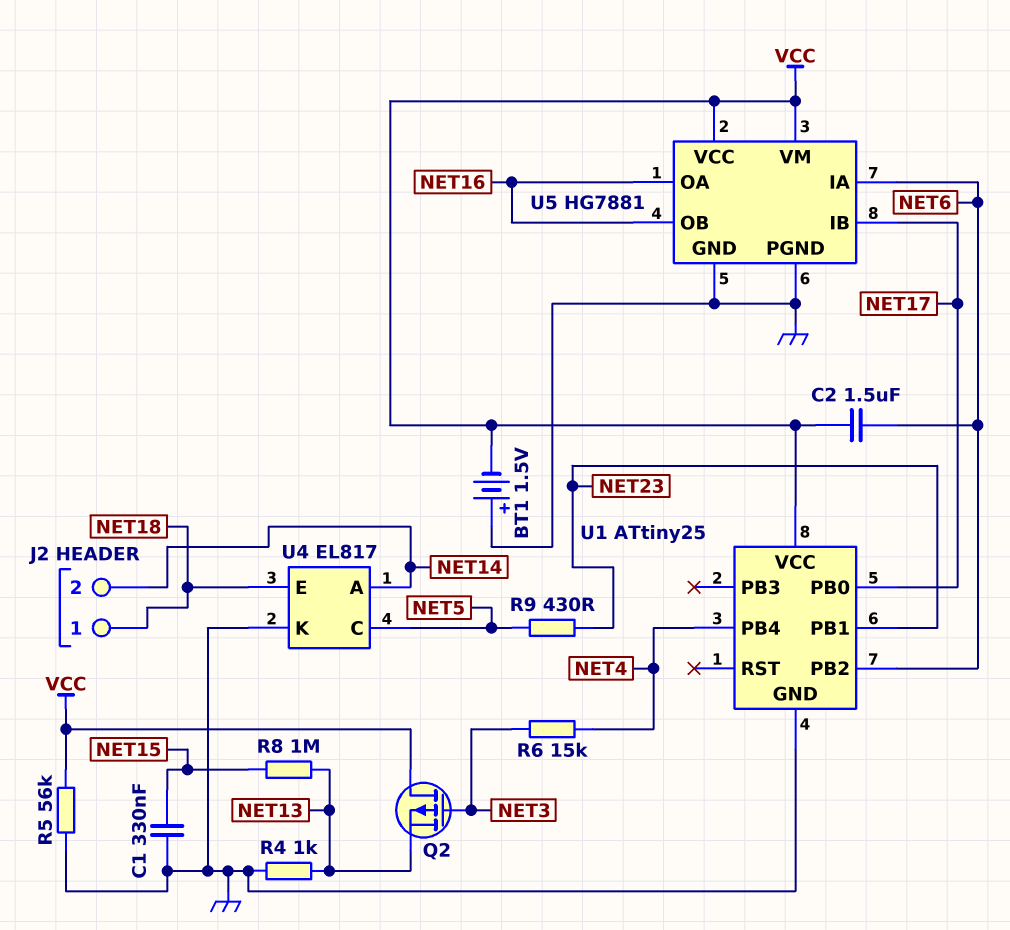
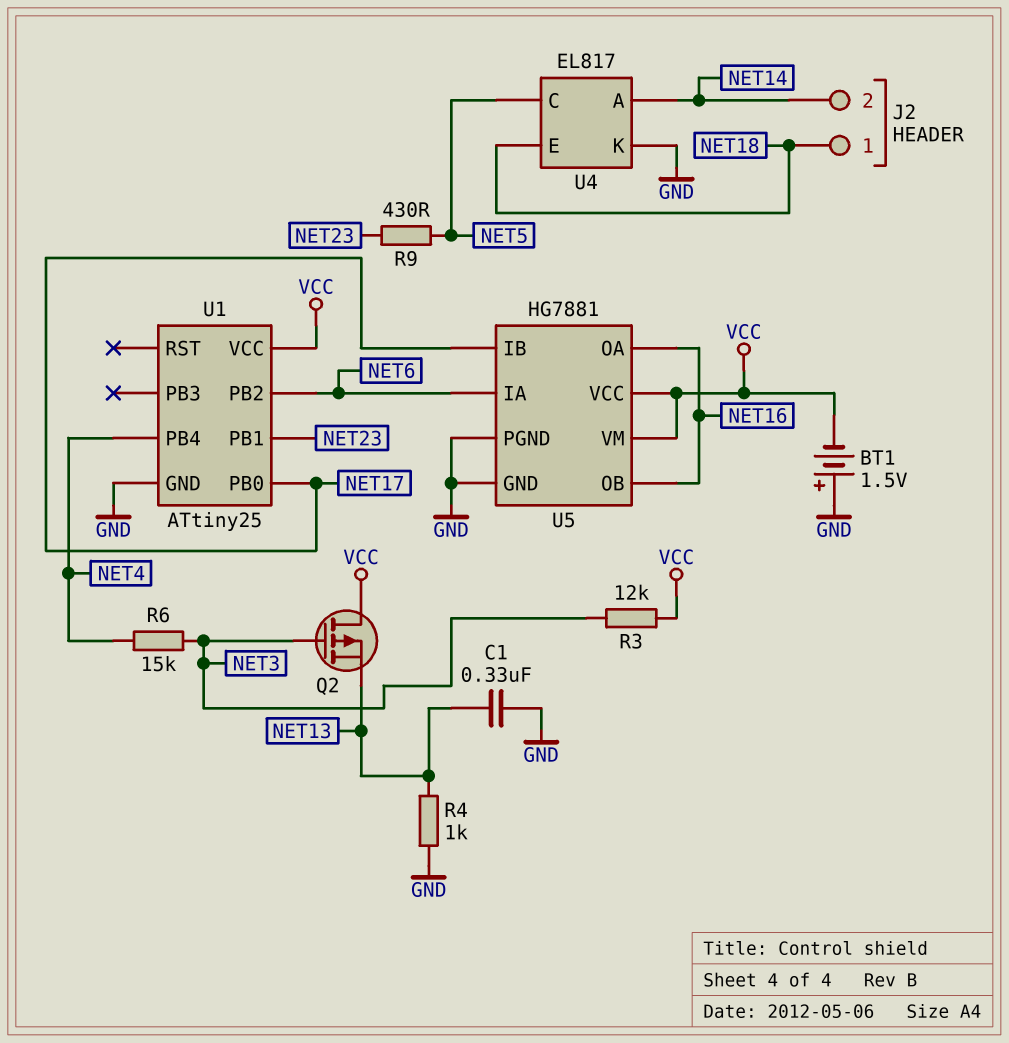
C1: 330nF (GND, NET15) -> 330nF (GND, NET13)
C2: 1.5uF (NET6, VCC) -> none
R3: none -> 12k (NET3, VCC)
R5: 56k (GND, VCC) -> none
R8: 1M (NET13, NET15) -> none

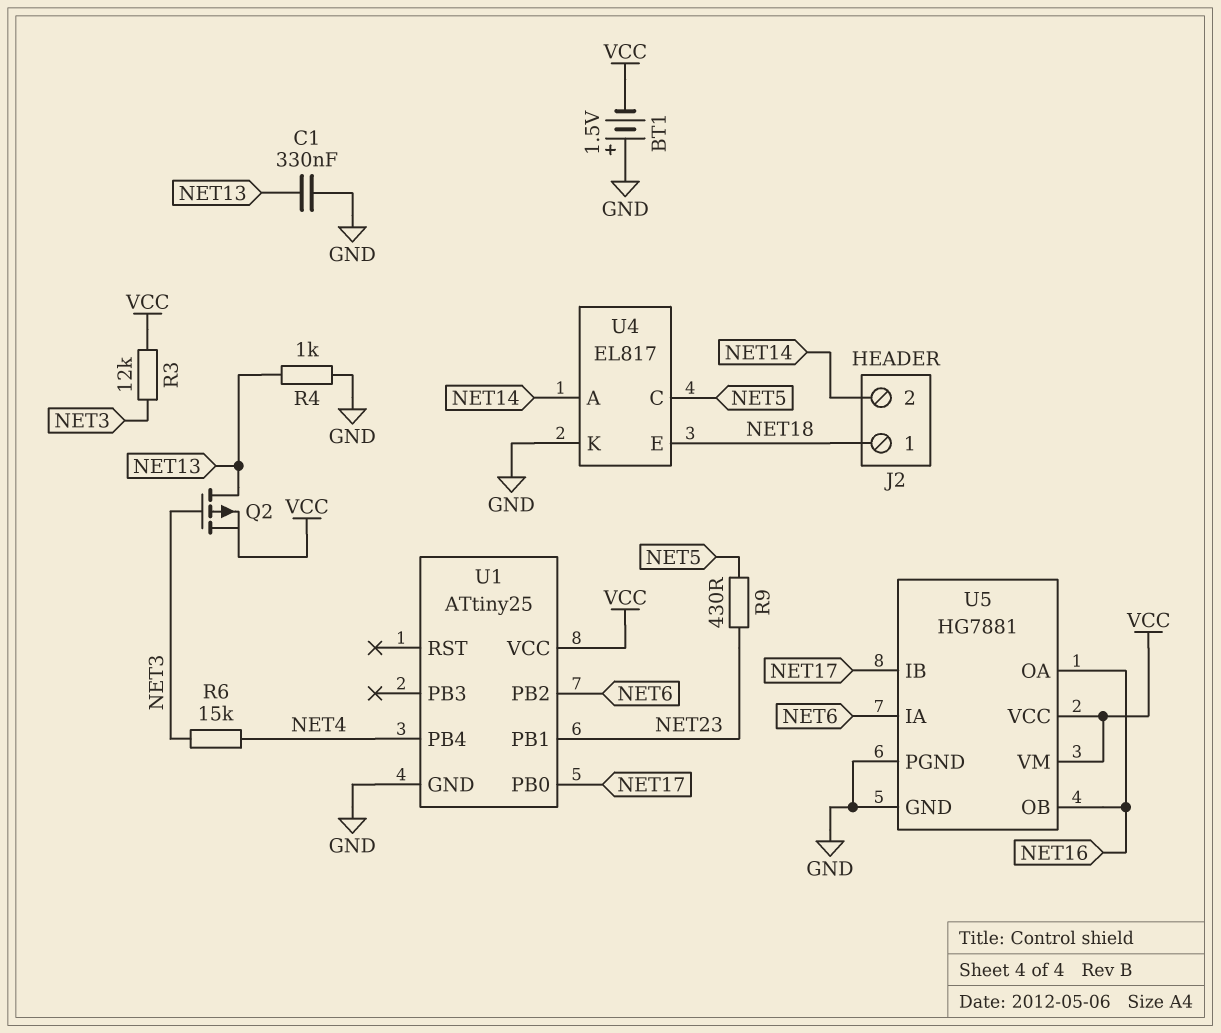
Q2: PMOS (G NET3, D VCC, S NET13) -> PMOS (G NET3, D NET13, S VCC)

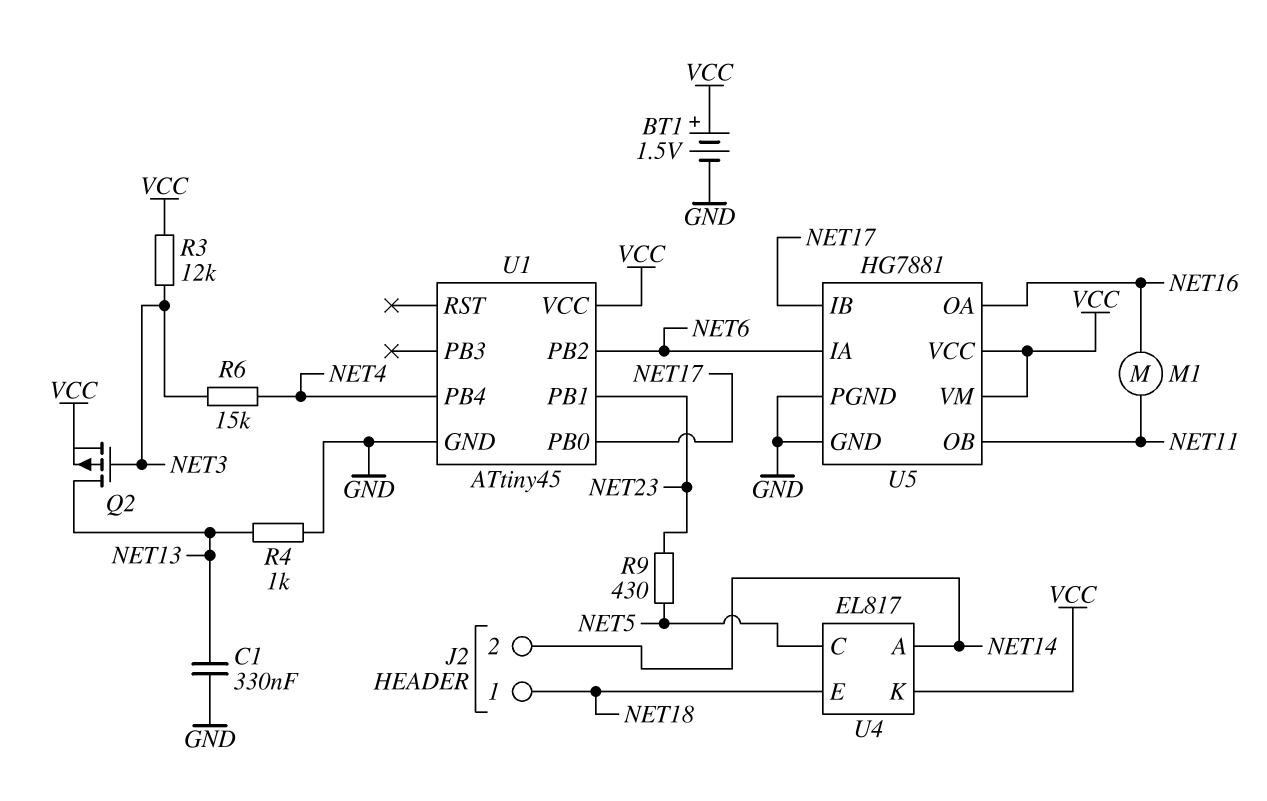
BT1: 1.5V (plus GND, minus VCC) -> 1.5V (plus VCC, minus GND)
M1: none -> motor (NET11, NET16)
U1: ATtiny25 -> ATtiny45
U4 pin K: GND -> VCC
U5 pin OB: NET16 -> NET11

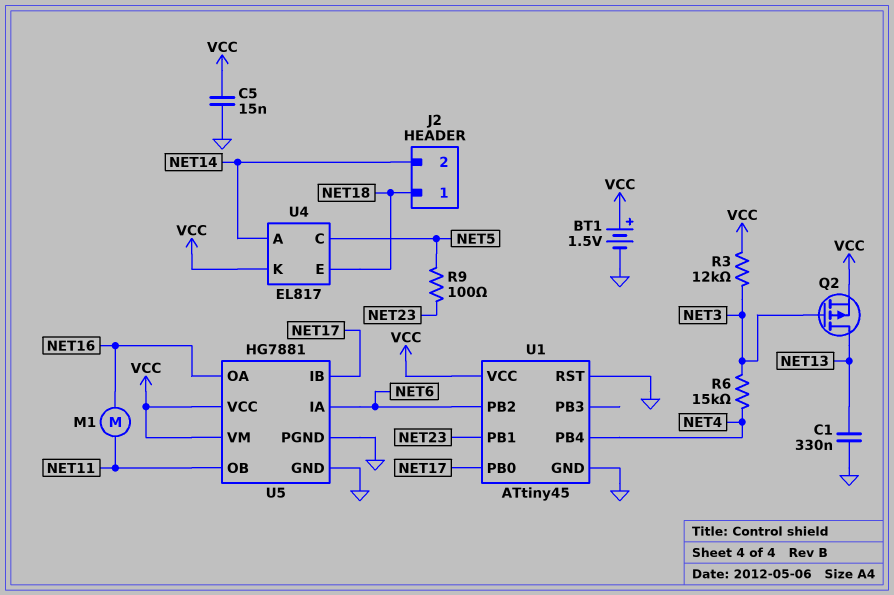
C5: none -> 15nF (GND, VCC)
R4: 1k (GND, NET13) -> none
R9: 430 (NET5, NET23) -> 100 (NET5, NET23)
U1 pin RST: none -> GND

